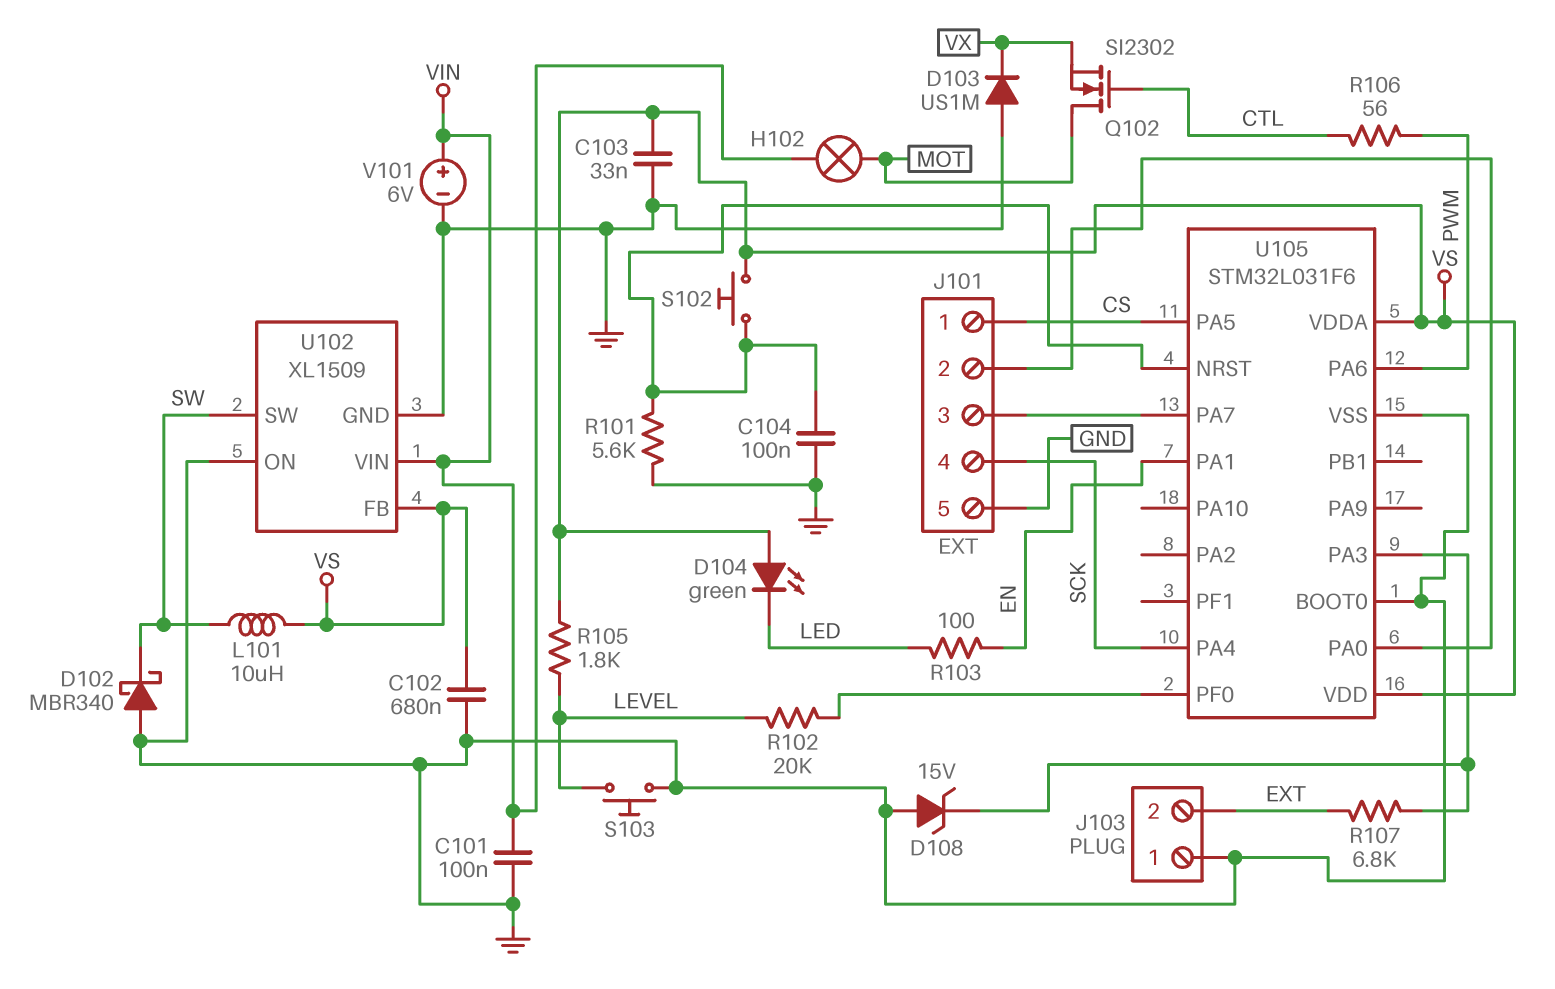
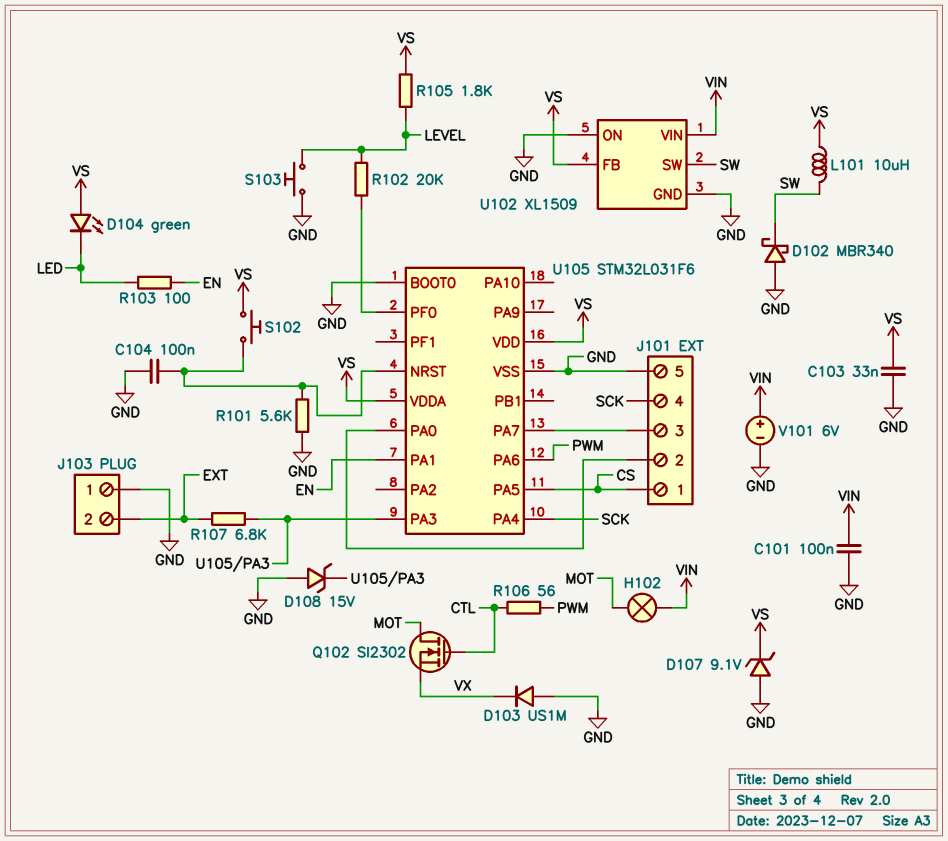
C102: 680nF (GND, VS) -> none
D107: none -> zener 9.1V (A GND, K VS)

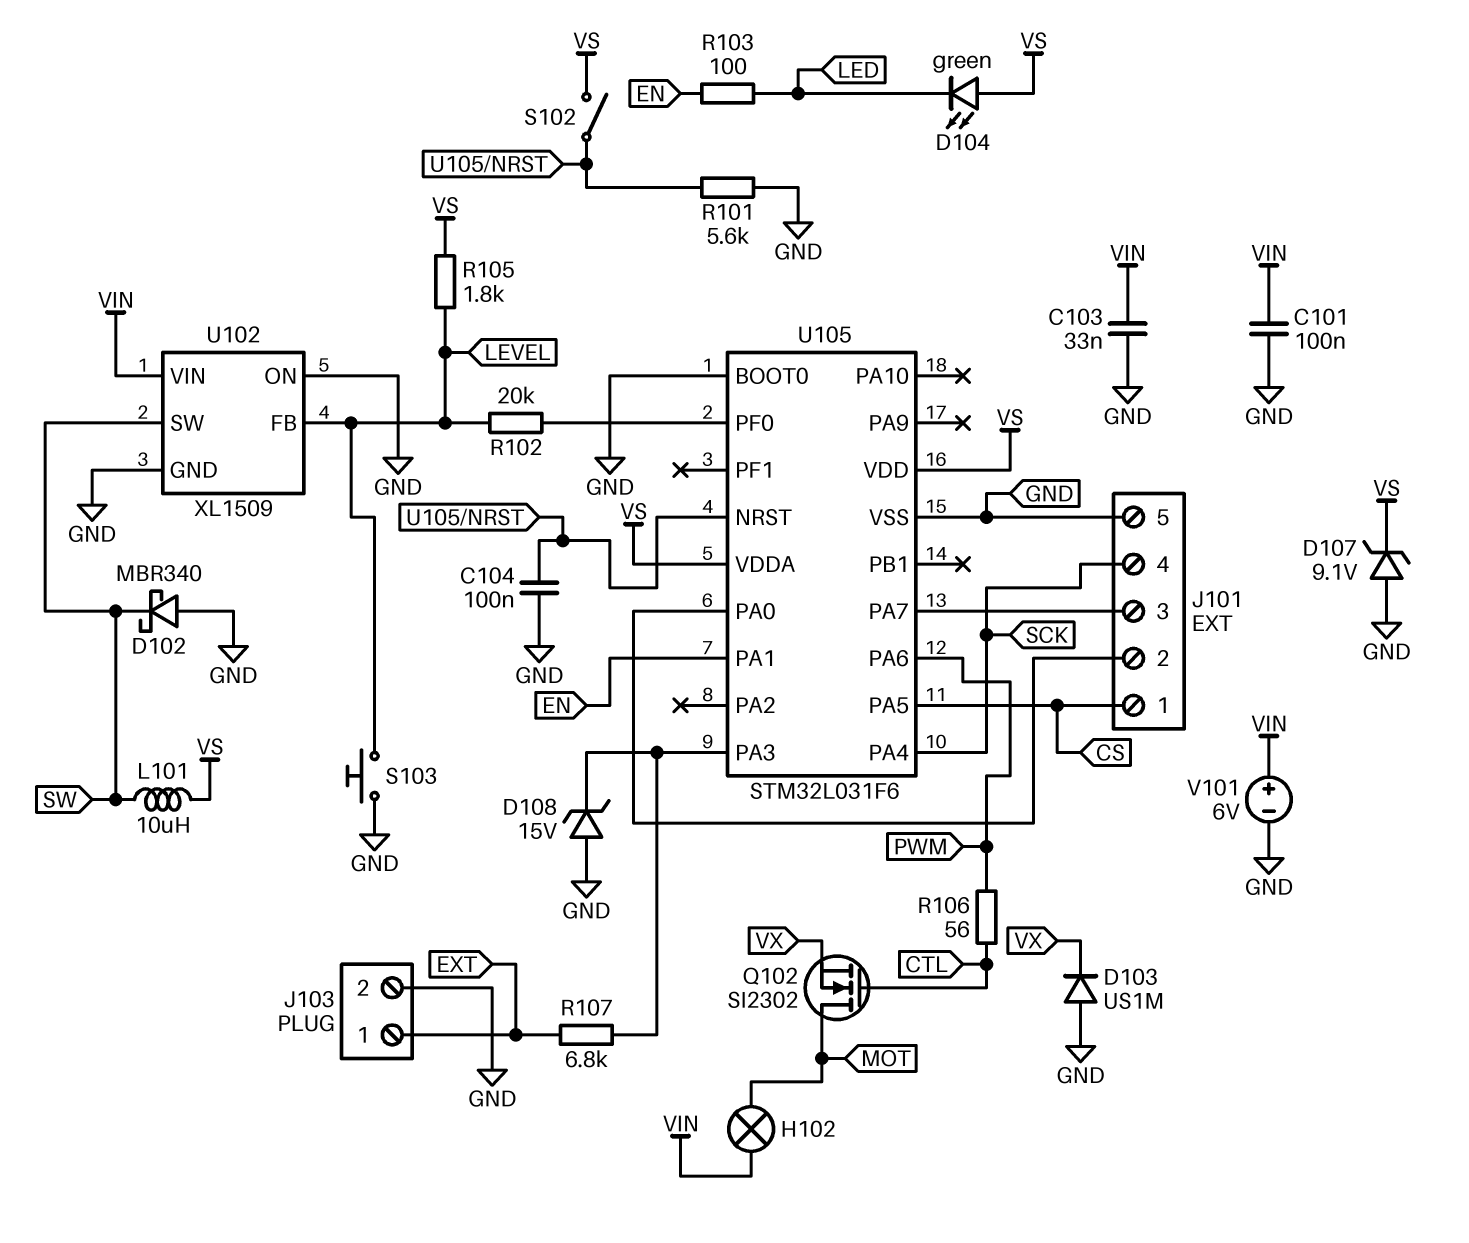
C103: 33nF (GND, VS) -> 33nF (GND, VIN)
J103 pin 1: GND -> EXT
J103 pin 2: EXT -> GND
S102: button (U105/NRST, VS) -> switch (U105/NRST, VS)
U102 pin FB: VS -> LEVEL

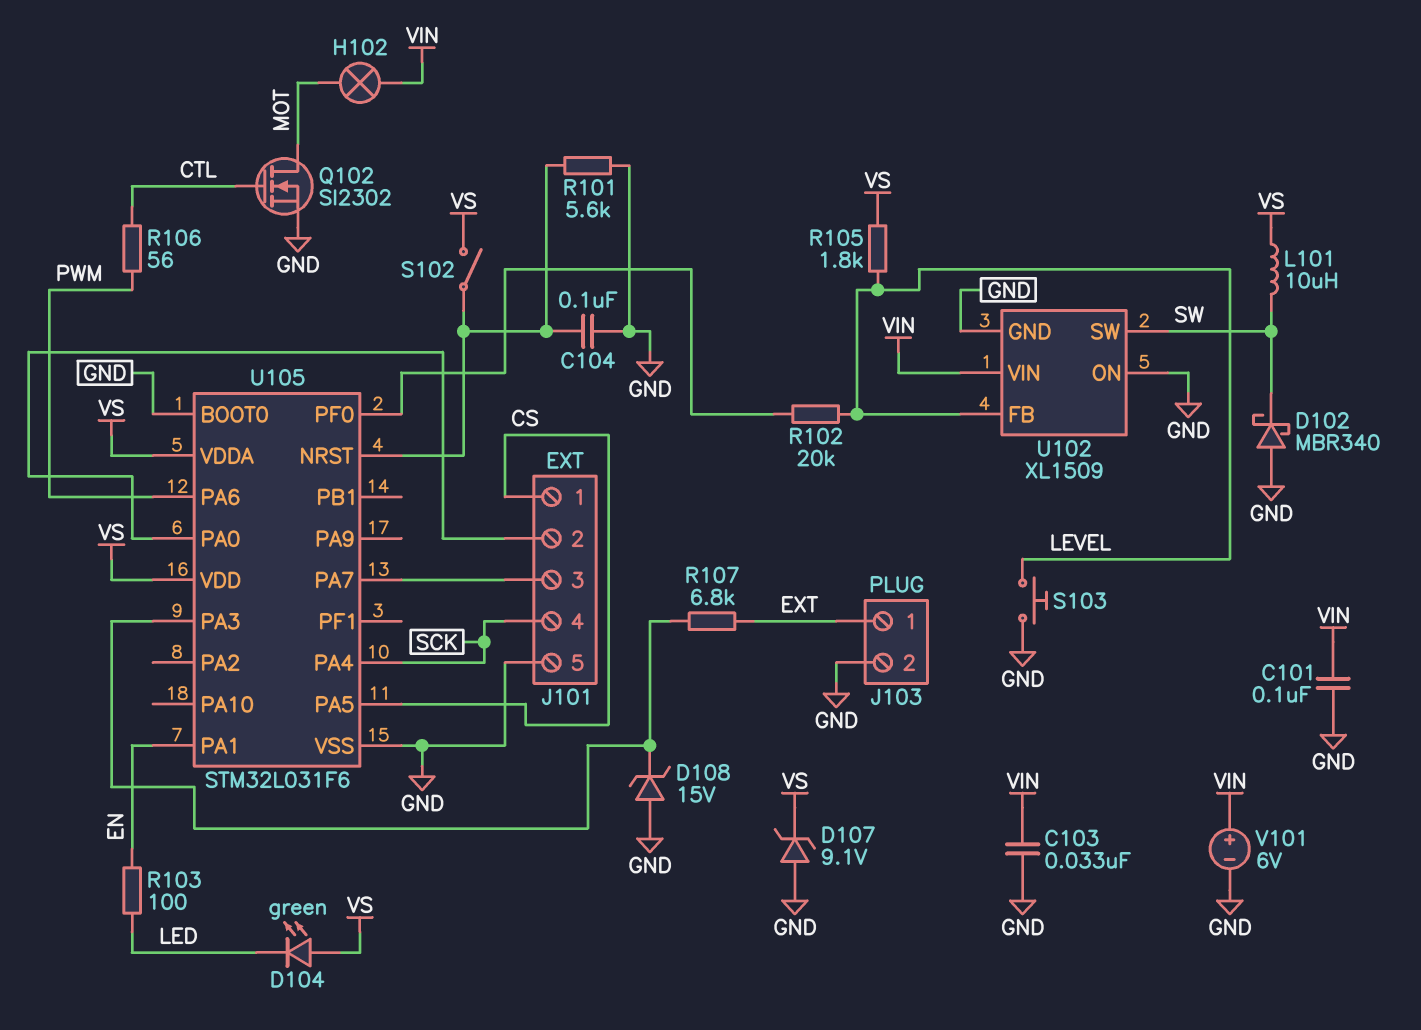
D103: diode US1M (A GND, K VX) -> none
Q102: NMOS SI2302 (G CTL, D MOT, S VX) -> NMOS SI2302 (G CTL, D MOT, S GND)

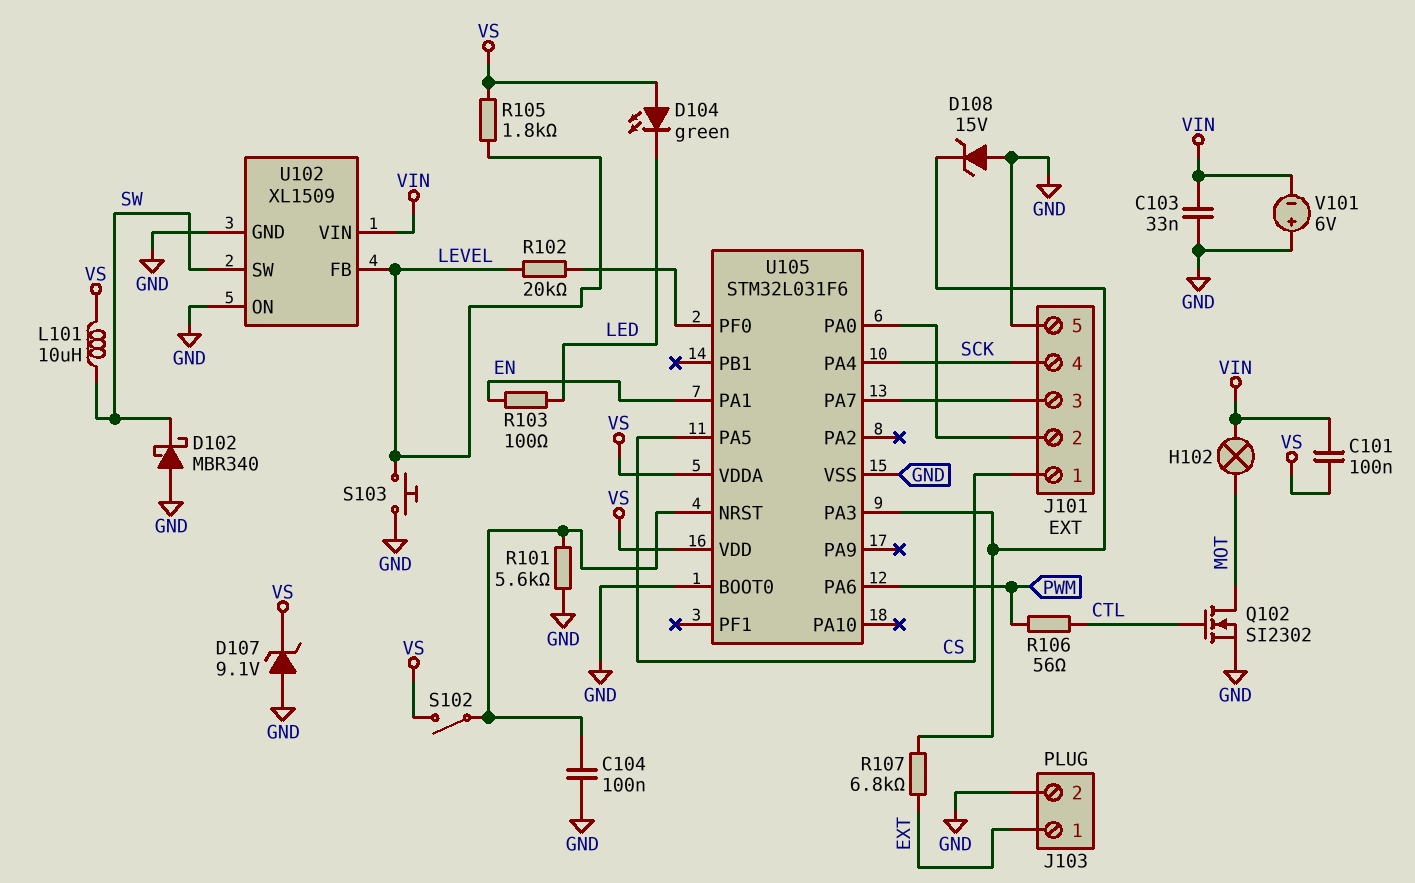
C101: 100nF (GND, VIN) -> 100nF (VIN, VS)
V101: 6V (plus VIN, minus GND) -> 6V (plus GND, minus VIN)

